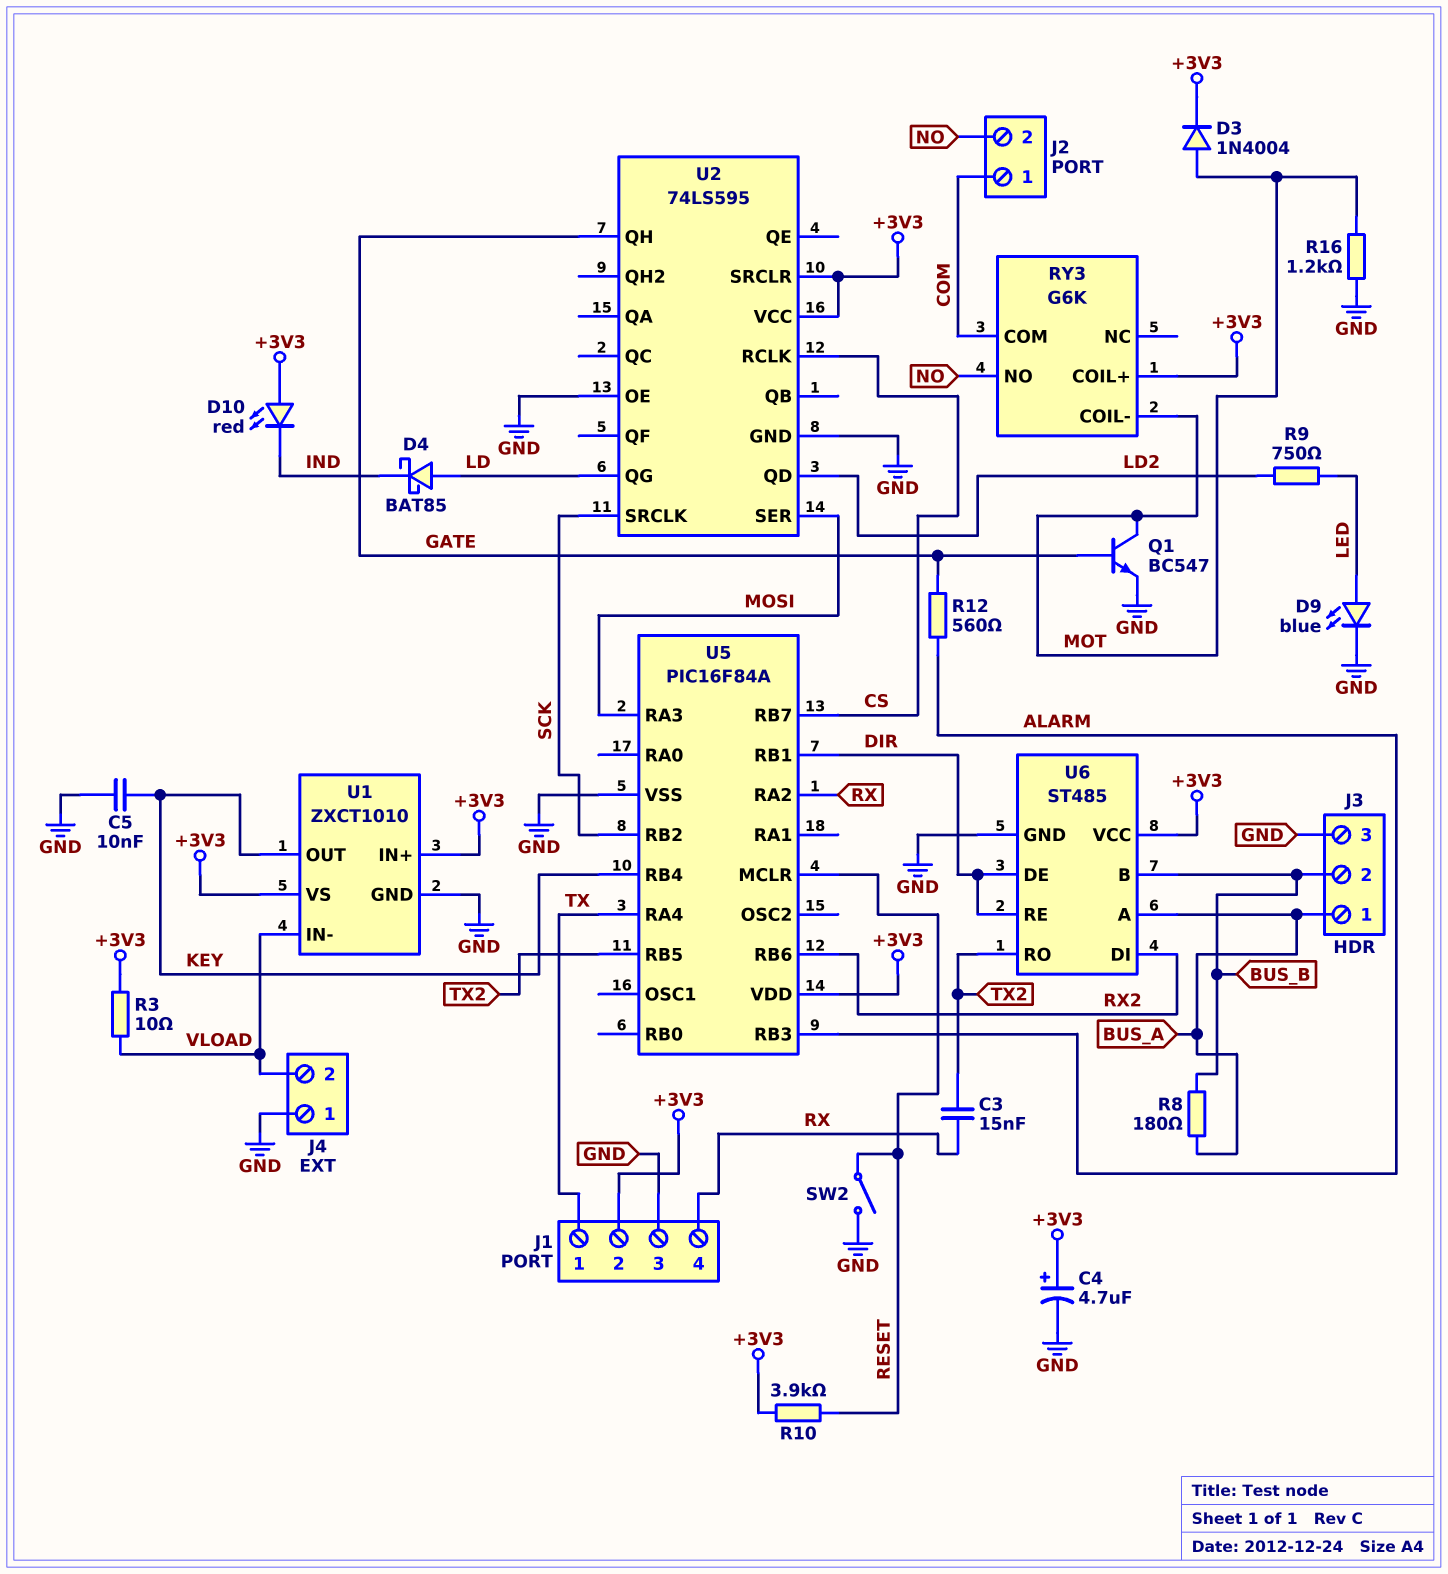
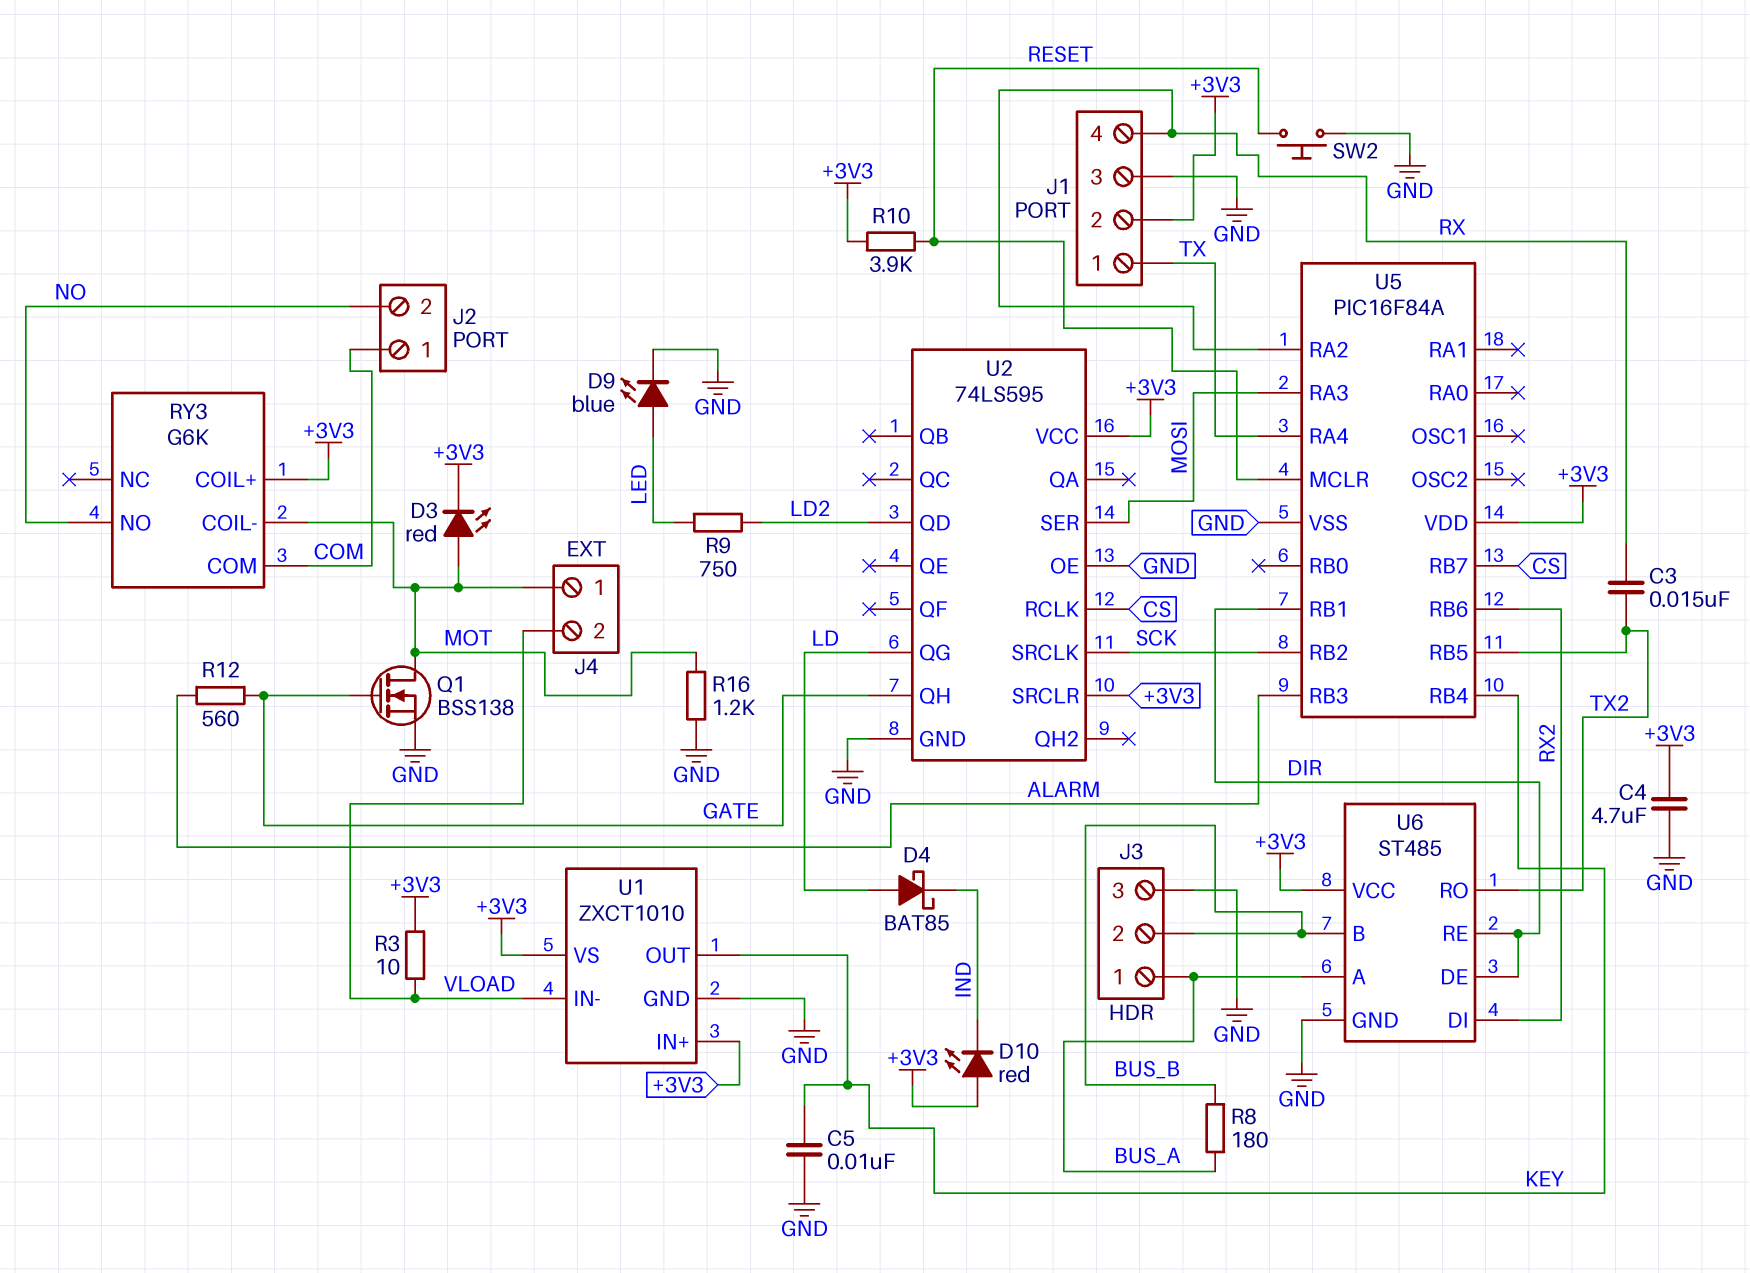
C4: 4.7uF (plus +3V3, minus GND) -> 4.7uF (+3V3, GND)
D3: diode 1N4004 (A MOT, K +3V3) -> LED red (A MOT, K +3V3)
J4 pin 1: GND -> MOT
Q1: NPN BC547 (B GATE, C MOT, E GND) -> NMOS BSS138 (G GATE, D MOT, S GND)
SW2: switch (GND, RESET) -> button (GND, RESET)

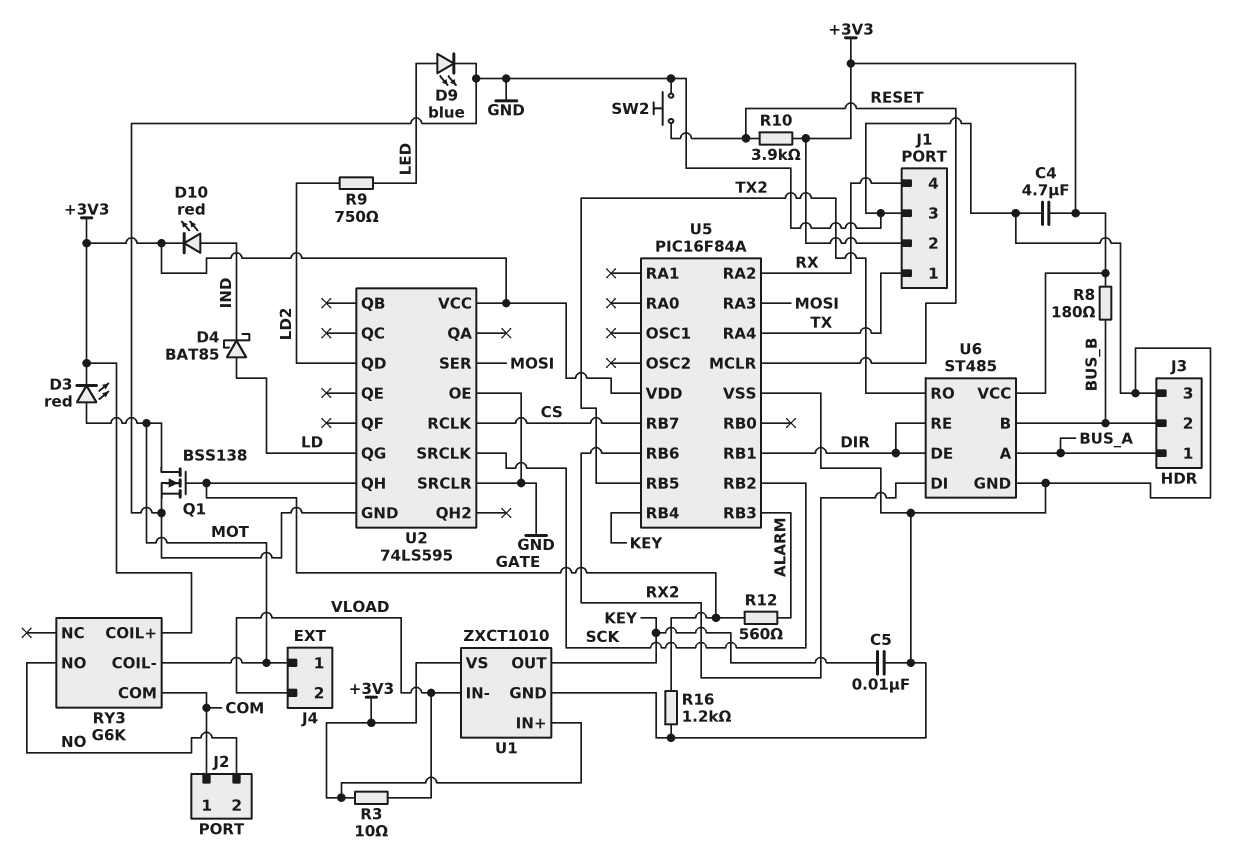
C3: 15nF (RX, TX2) -> none
D10: LED red (A +3V3, K IND) -> LED red (A IND, K +3V3)
R8: 180 (BUS_A, BUS_B) -> 180 (+3V3, BUS_B)
R16: 1.2k (GND, MOT) -> 1.2k (GATE, GND)
U2 pin SRCLR: +3V3 -> GND

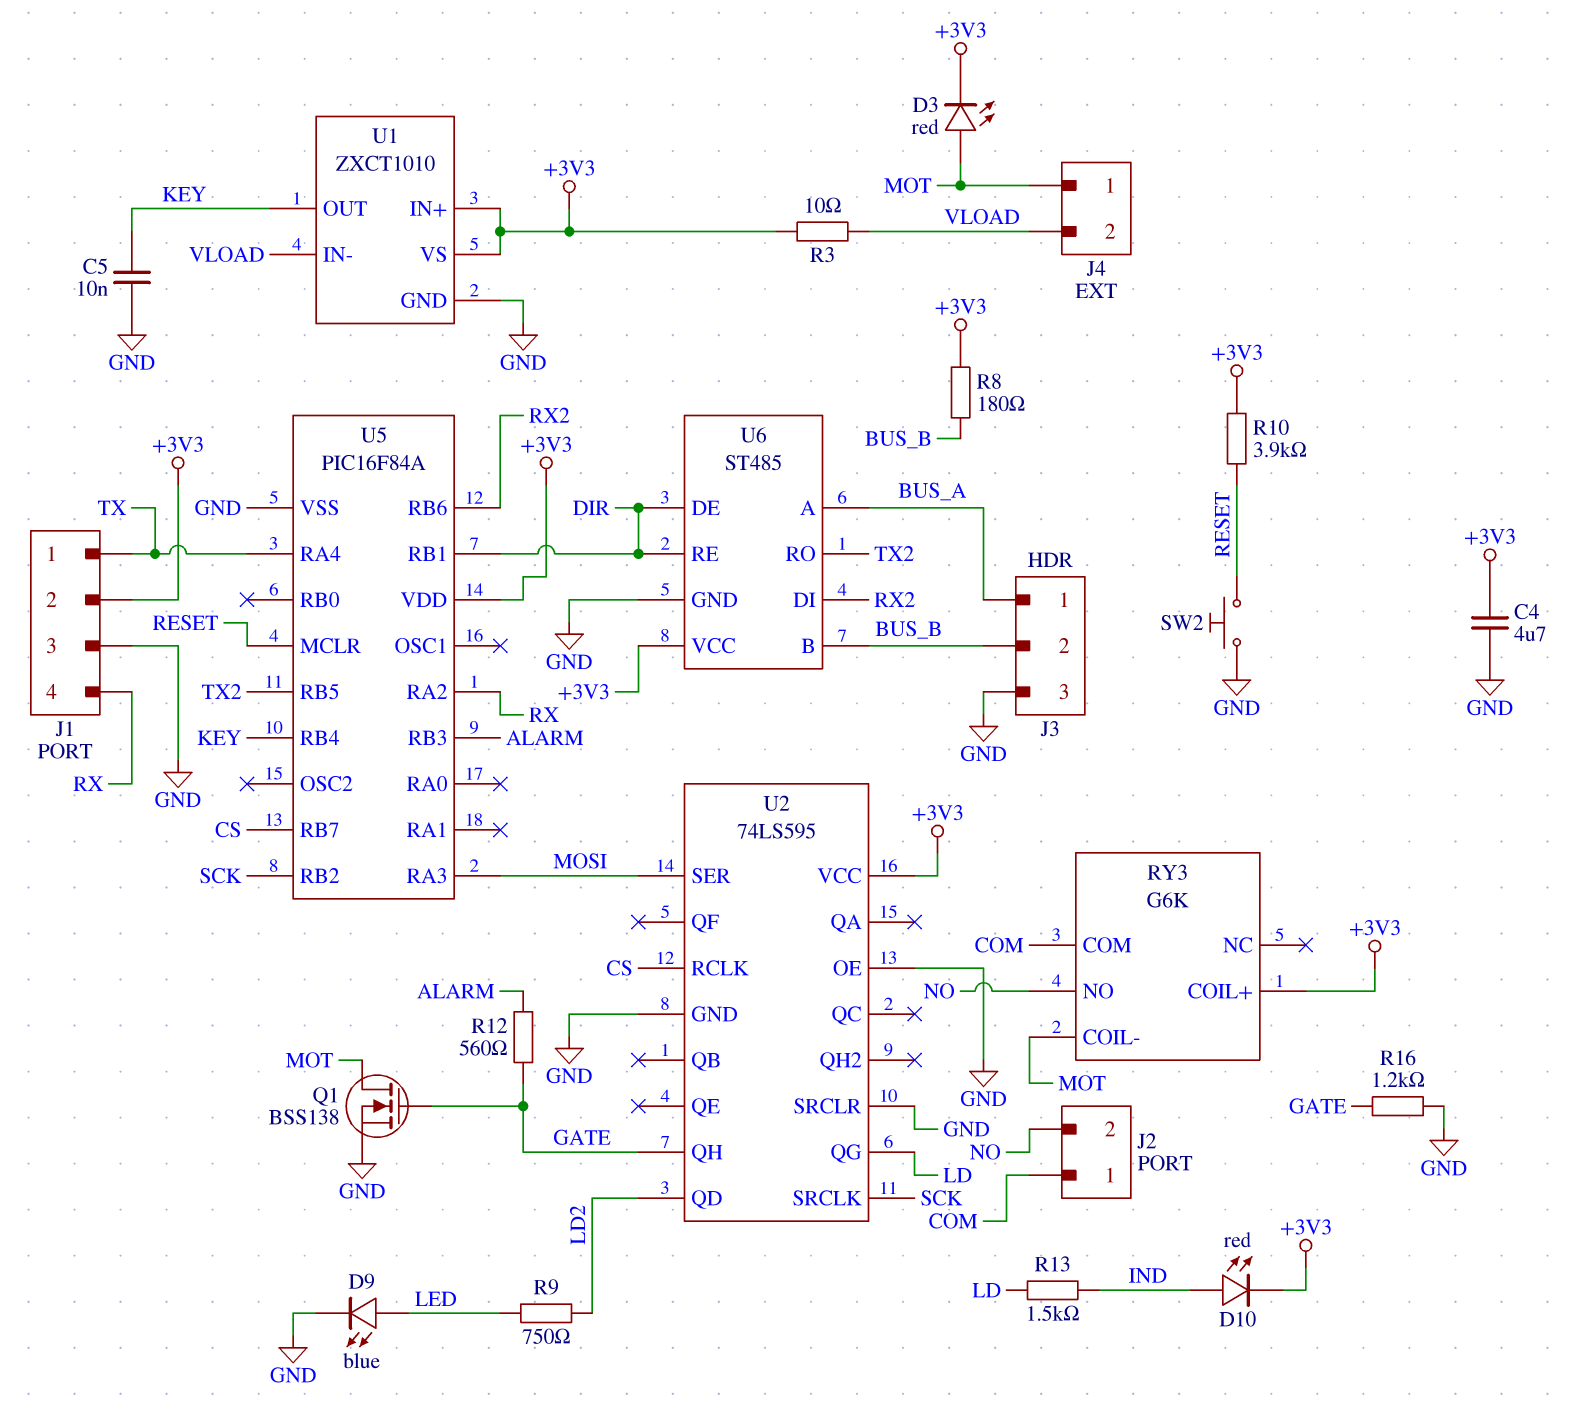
D4: schottky BAT85 (A LD, K IND) -> none
R13: none -> 1.5k (IND, LD)

